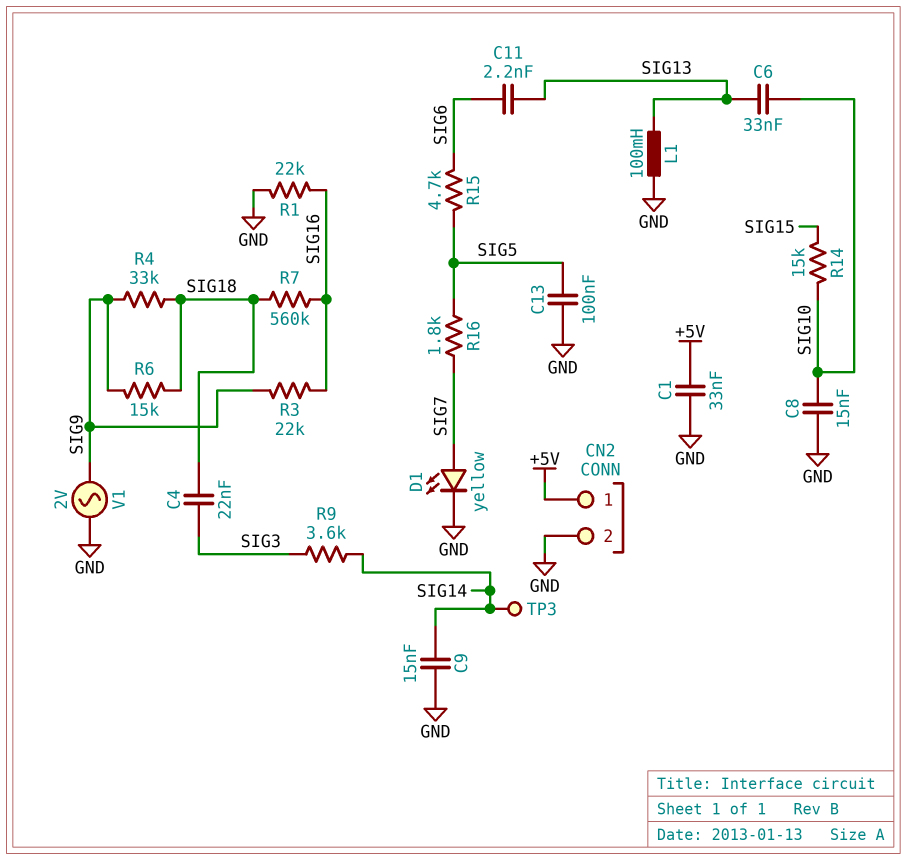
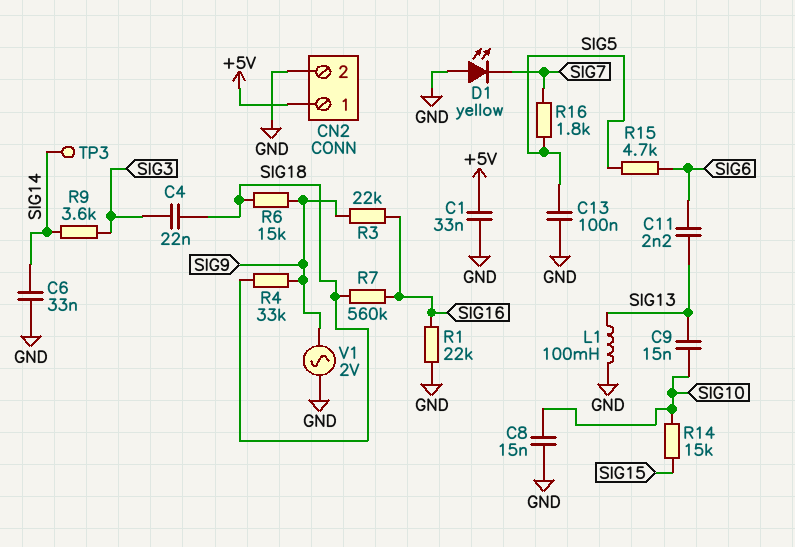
C6: 33nF (SIG10, SIG13) -> 33nF (GND, SIG14)
C9: 15nF (GND, SIG14) -> 15nF (SIG10, SIG13)
D1: LED yellow (A SIG7, K GND) -> LED yellow (A GND, K SIG7)

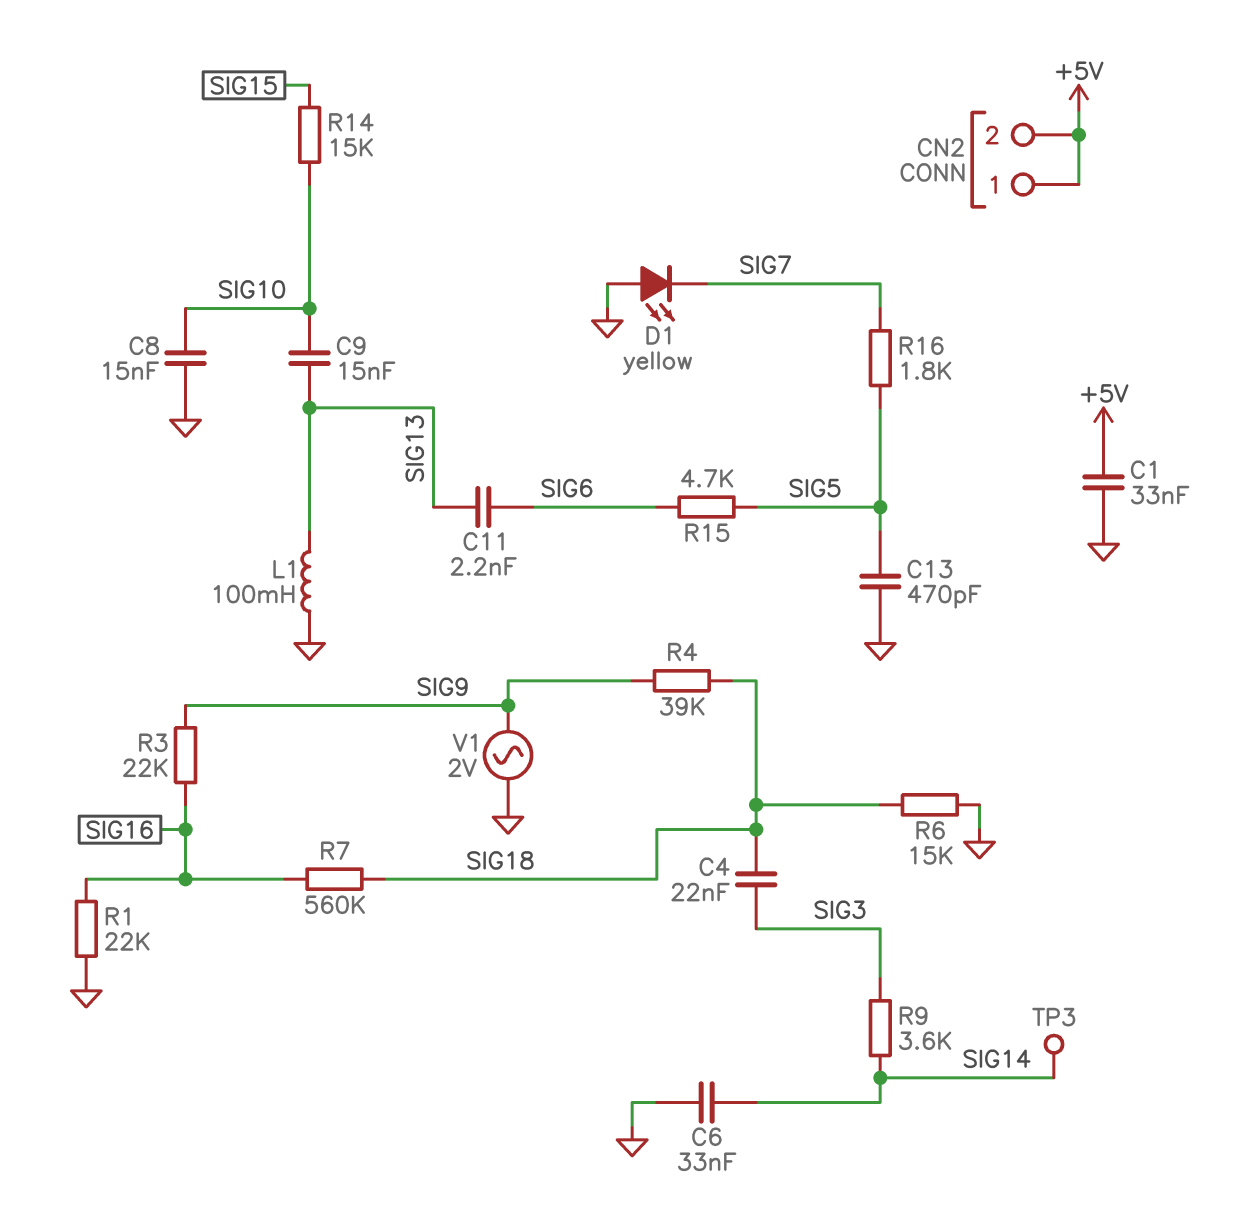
C13: 100nF (GND, SIG5) -> 470pF (GND, SIG5)
CN2 pin 2: GND -> +5V
R4: 33k (SIG9, SIG18) -> 39k (SIG9, SIG18)
R6: 15k (SIG9, SIG18) -> 15k (GND, SIG18)

